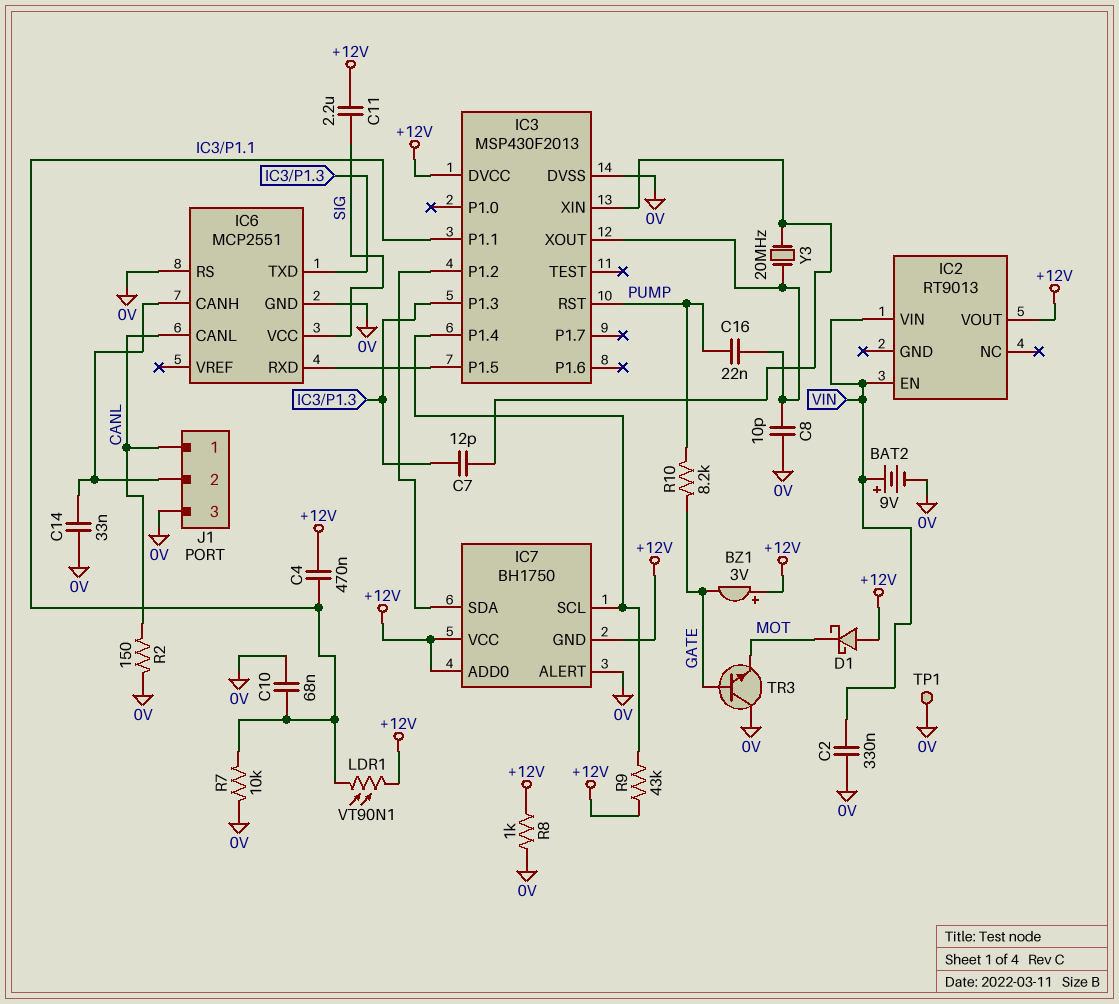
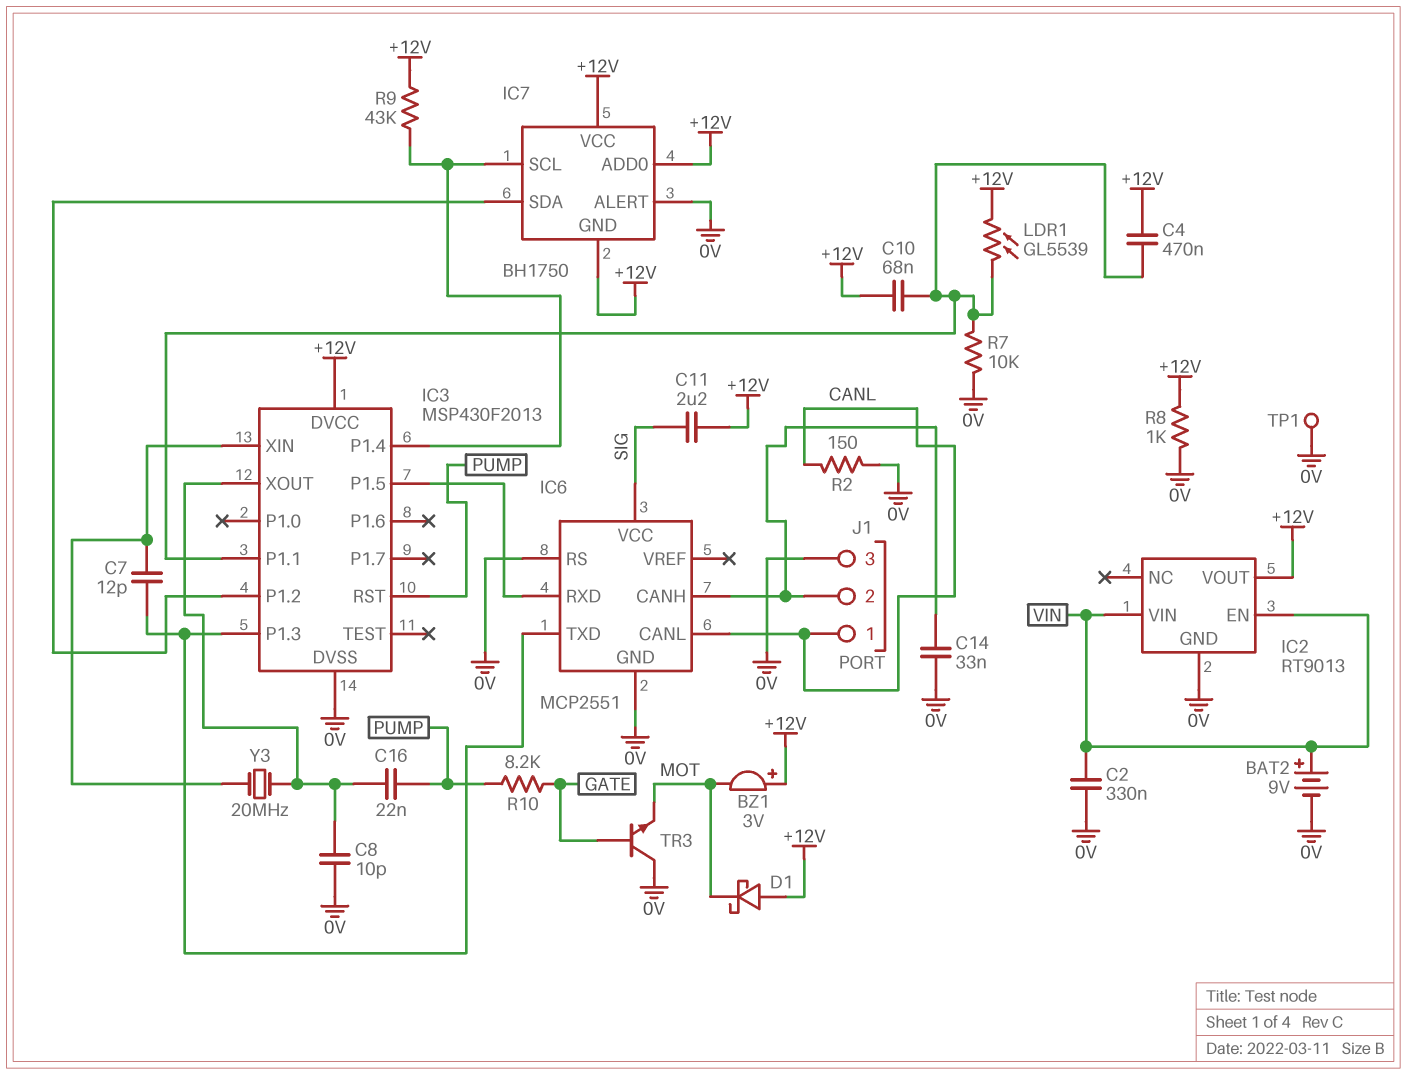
BZ1: buzzer 3V (plus +12V, minus GATE) -> buzzer 3V (plus +12V, minus MOT)
C10: 68nF (0V, IC3/P1.1) -> 68nF (+12V, IC3/P1.1)
IC2 pin GND: none -> 0V
LDR1: VT90N1 (+12V, IC3/P1.1) -> GL5539 (+12V, IC3/P1.1)

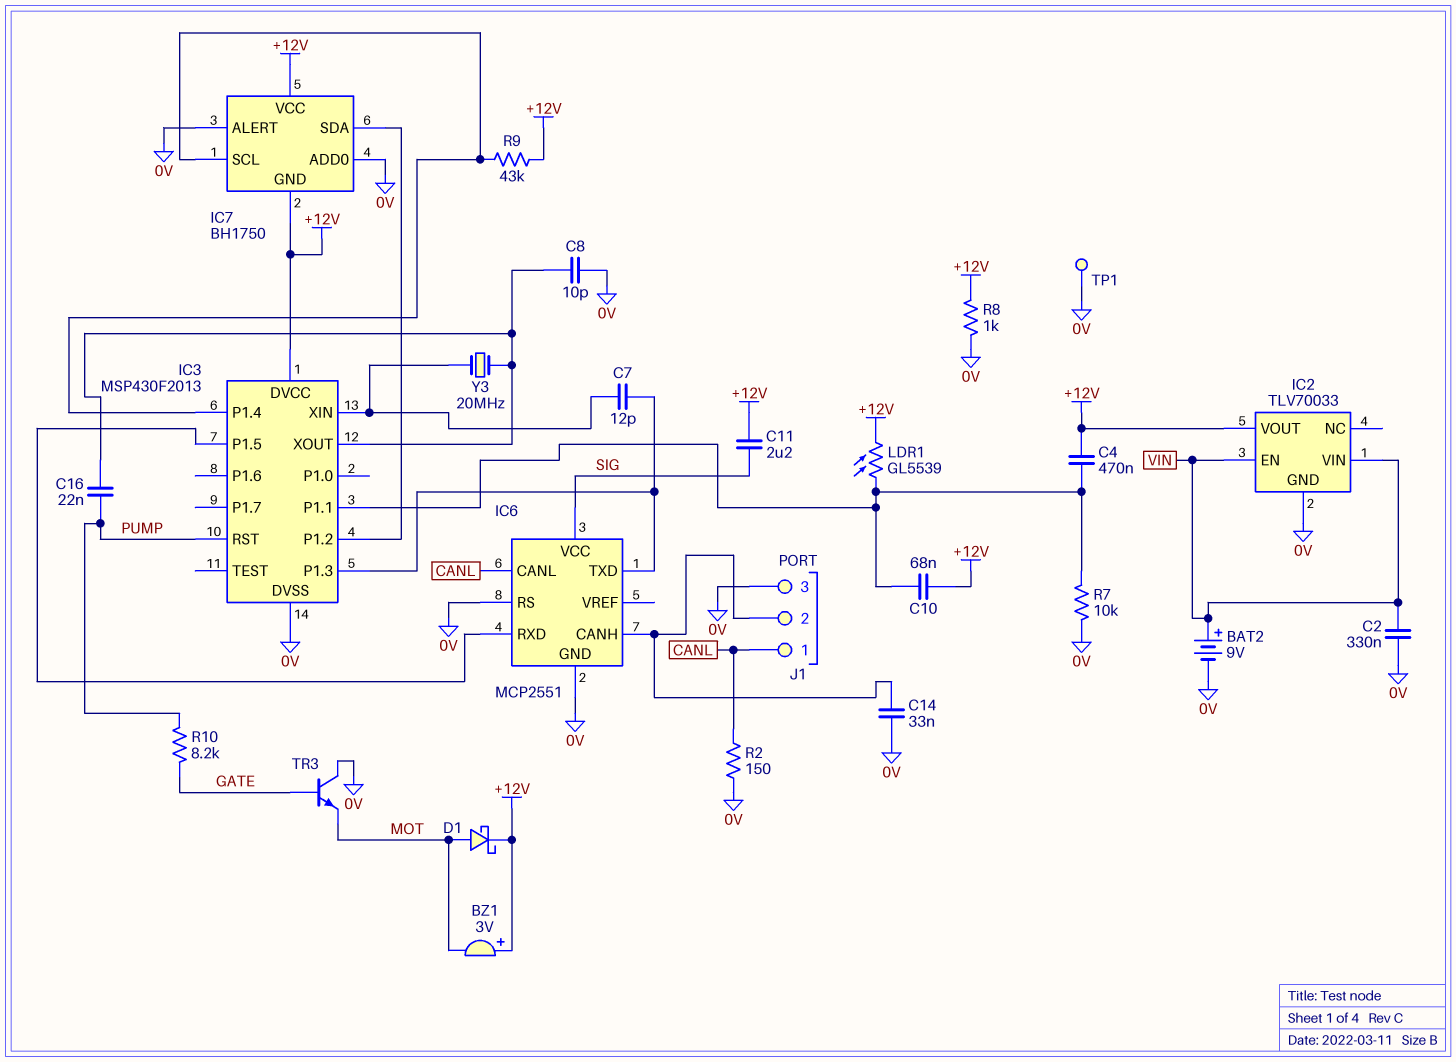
D1: schottky (A +12V, K MOT) -> schottky (A MOT, K +12V)
IC2: RT9013 -> TLV70033
IC7 pin ADD0: +12V -> 0V

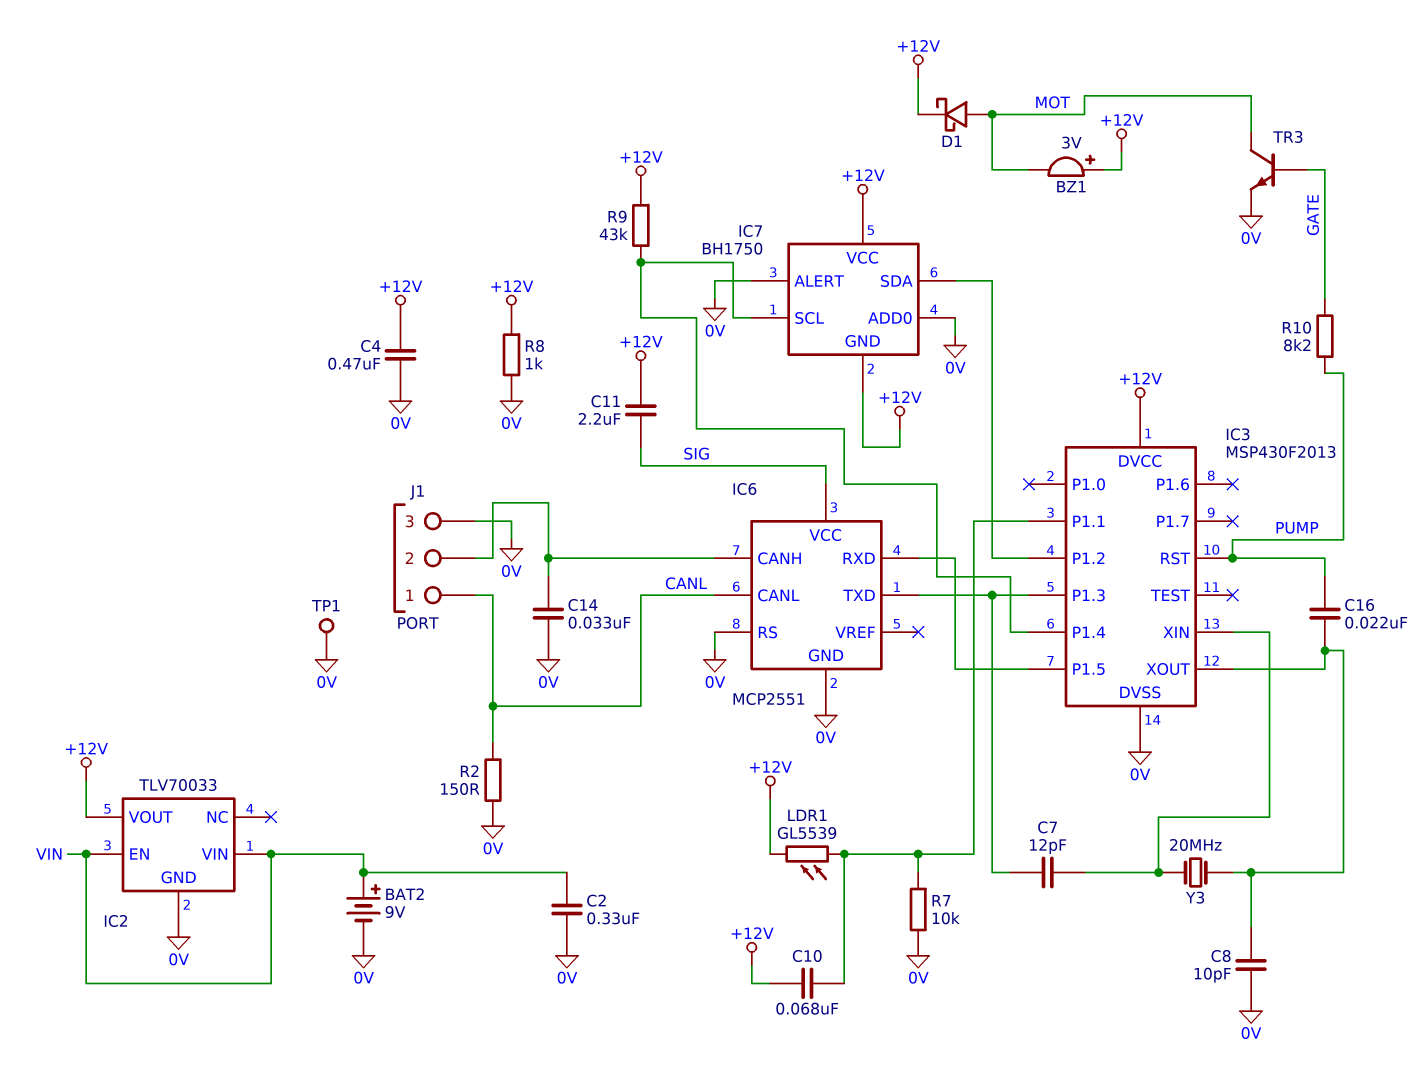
C4: 470nF (+12V, IC3/P1.1) -> 470nF (+12V, 0V)
TR3: NPN (B GATE, C 0V, E MOT) -> NPN (B GATE, C MOT, E 0V)

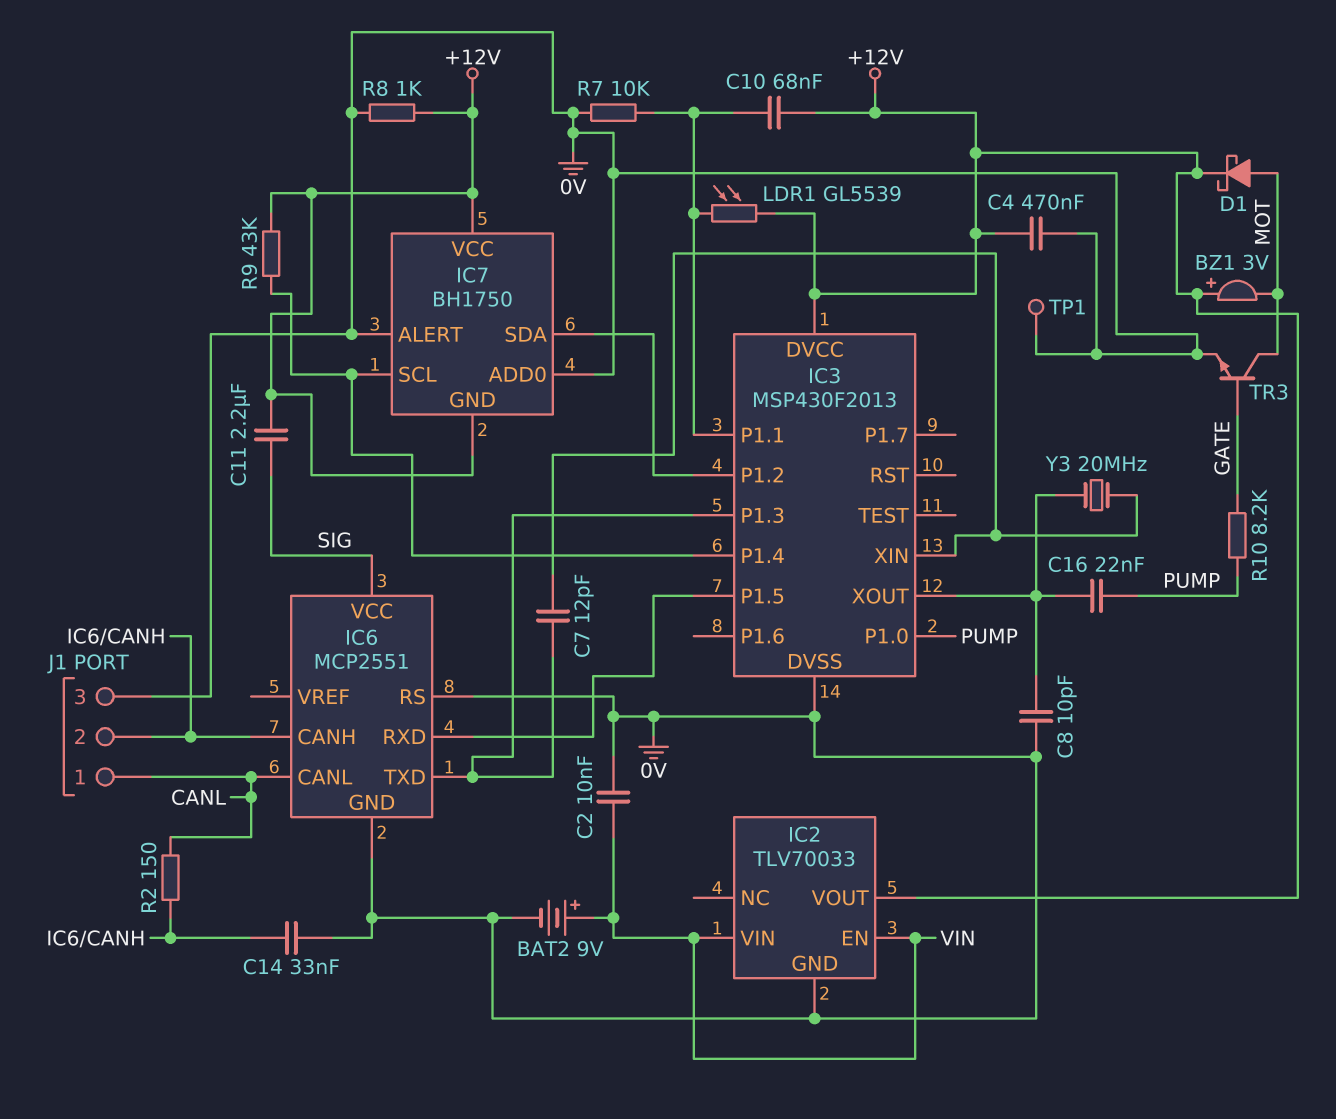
C2: 330nF (0V, VIN) -> 10nF (0V, VIN)
IC3 pin P1.0: none -> PUMP
IC3 pin RST: PUMP -> none
R2: 150 (0V, CANL) -> 150 (CANL, IC6/CANH)

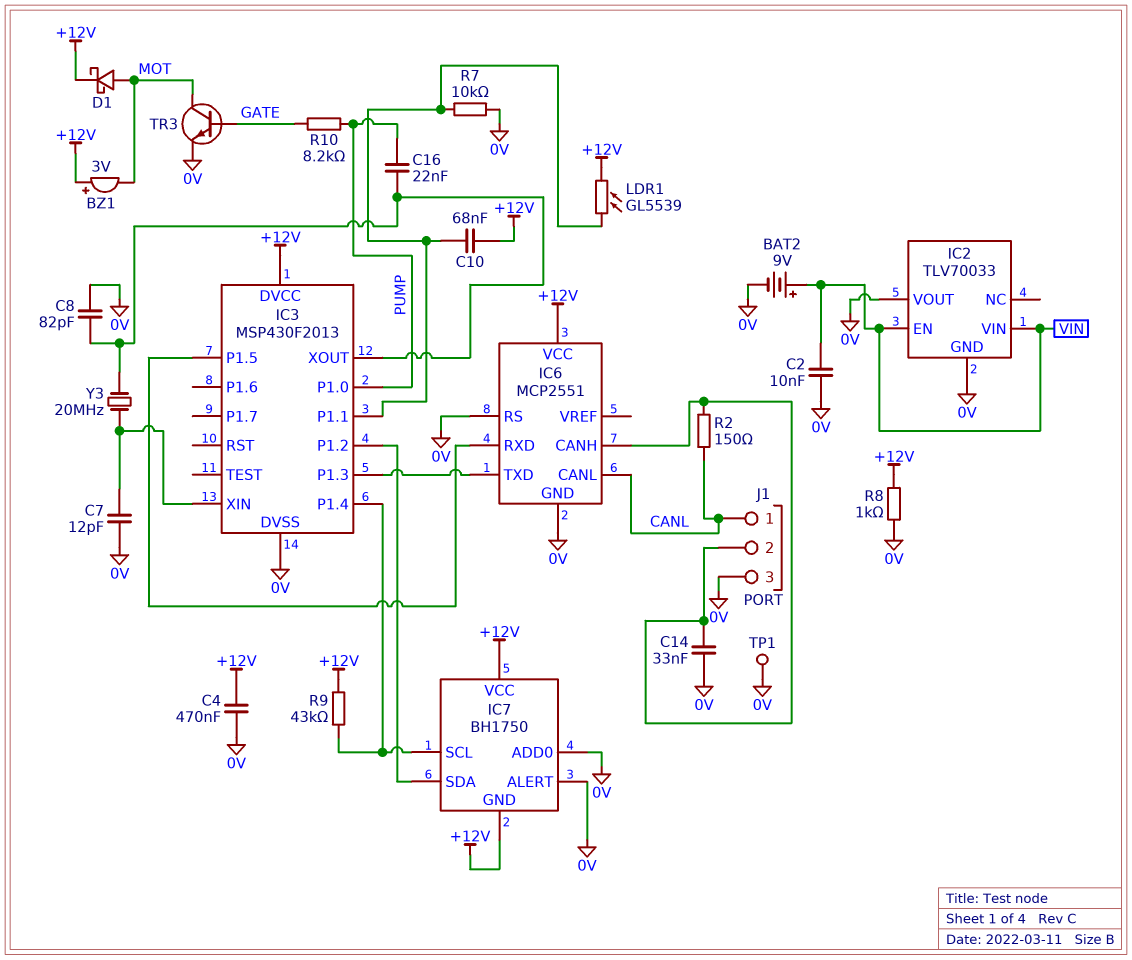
C7: 12pF (IC3/P1.3, IC3/XIN) -> 12pF (0V, IC3/XIN)
C8: 10pF (0V, IC3/XOUT) -> 82pF (0V, IC3/XOUT)
C11: 2.2uF (+12V, SIG) -> none
IC2 pin VOUT: +12V -> 0V
IC6 pin VCC: SIG -> +12V

